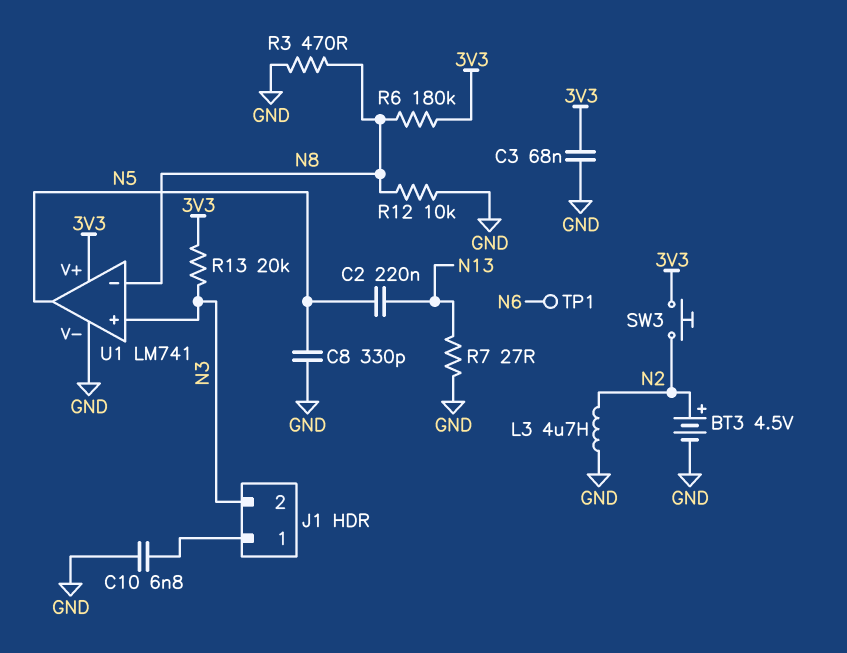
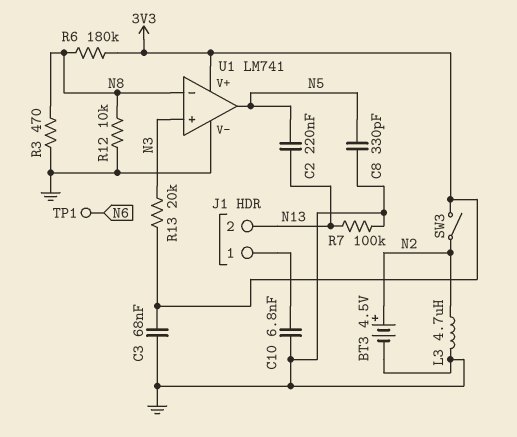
J1 pin 2: N3 -> N13
R7: 27 (GND, N13) -> 100k (GND, N13)
SW3: button (3V3, N2) -> switch (3V3, N2)

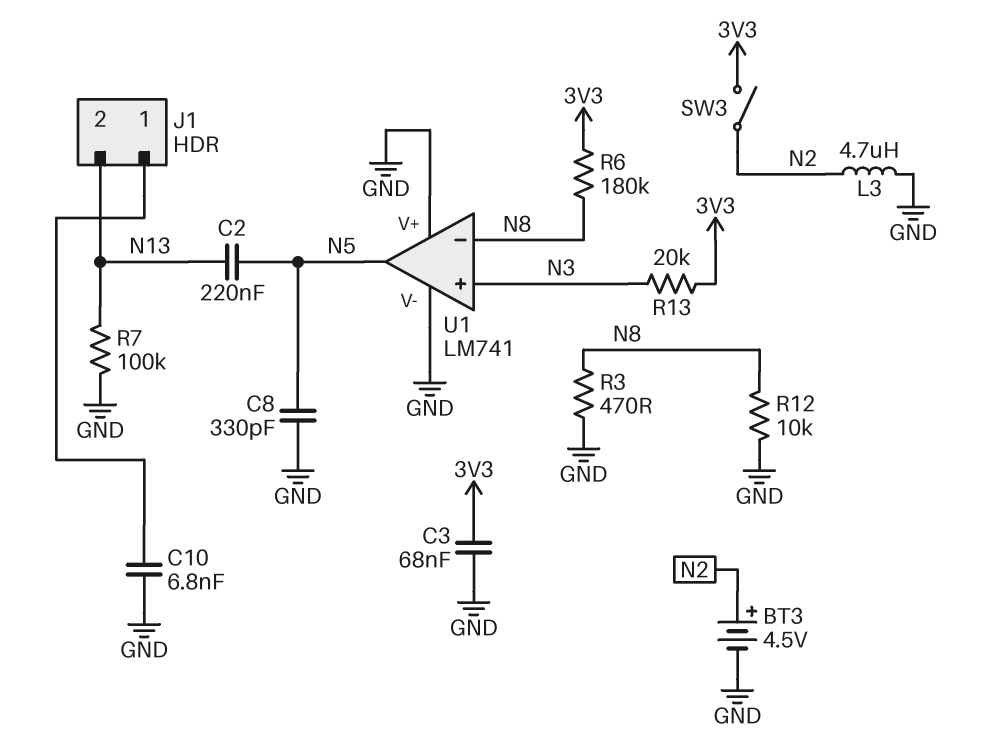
TP1: test point (N6) -> none
U1 pin V+: 3V3 -> GND

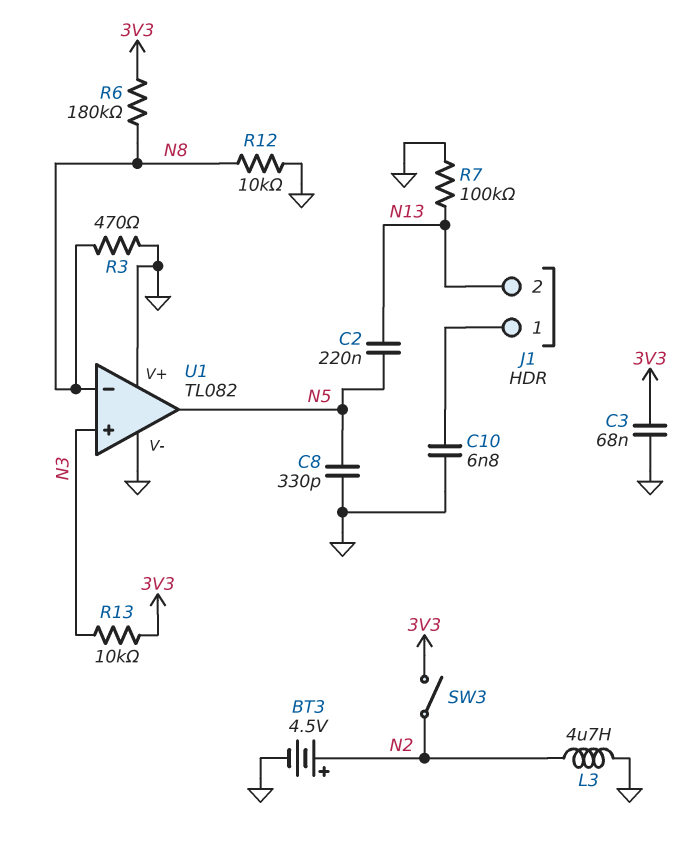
R13: 20k (3V3, N3) -> 10k (3V3, N3)
U1: LM741 -> TL082

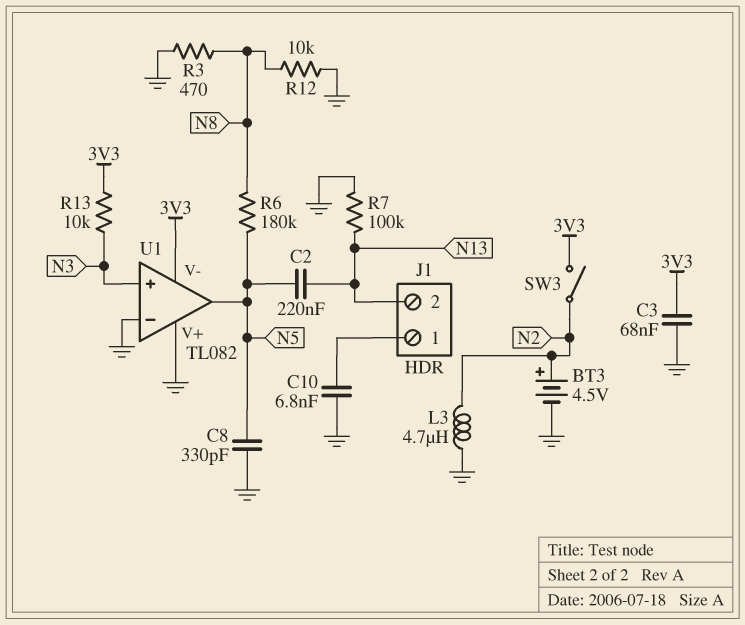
R6: 180k (3V3, N8) -> 180k (N5, N8)
U1 pin V-: GND -> 3V3
U1 pin in-: N8 -> GND

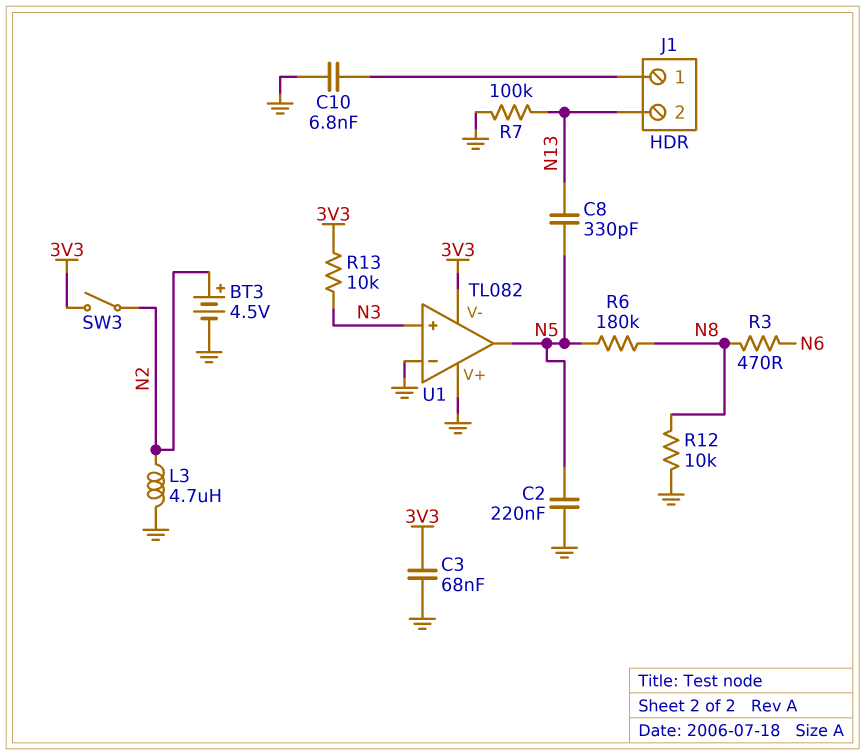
C2: 220nF (N5, N13) -> 220nF (GND, N5)
C8: 330pF (GND, N5) -> 330pF (N5, N13)
R3: 470 (GND, N8) -> 470 (N6, N8)

